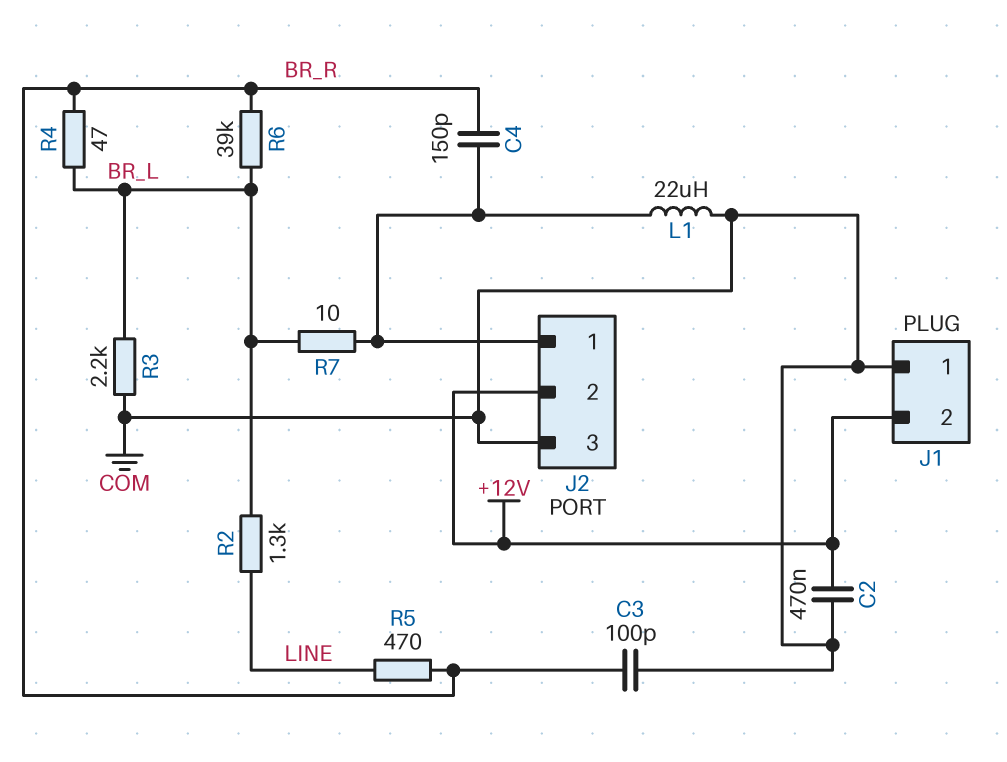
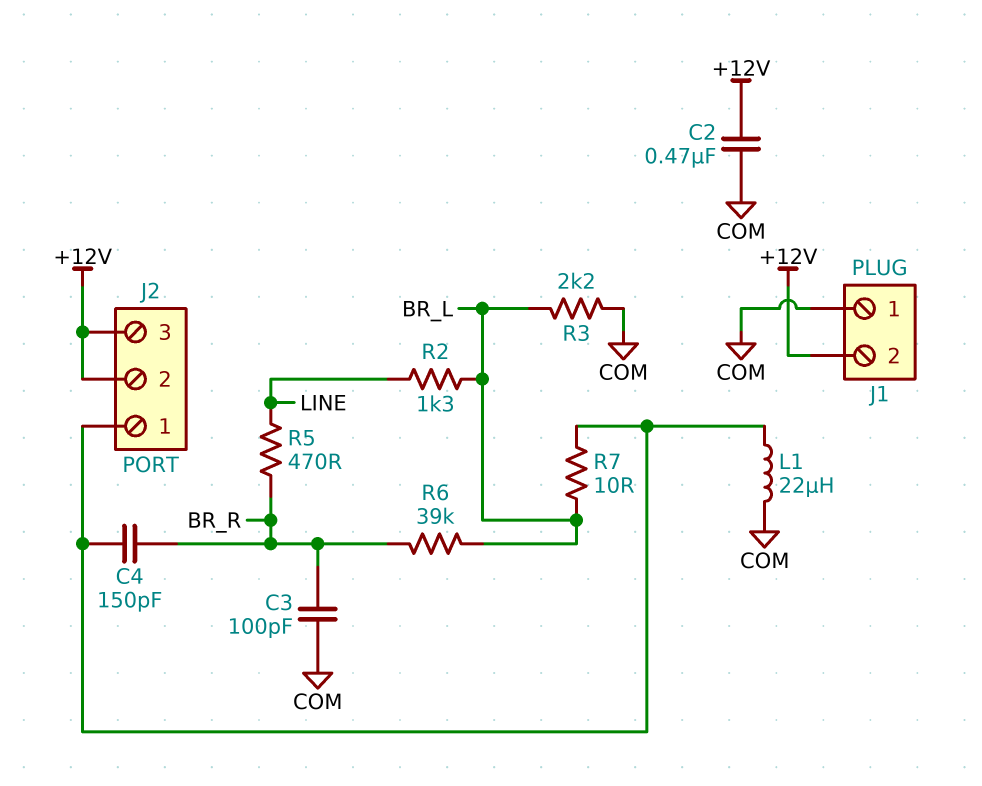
J2 pin 3: COM -> +12V
R4: 47 (BR_L, BR_R) -> none

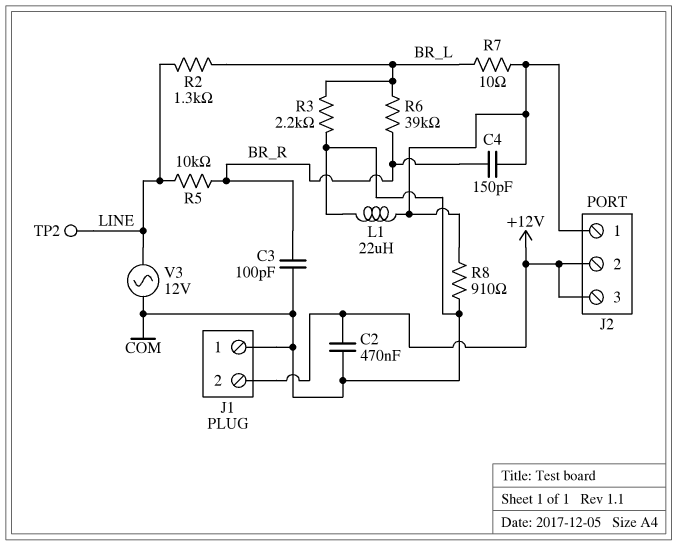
R5: 470 (BR_R, LINE) -> 10k (BR_R, LINE)
R8: none -> 910 (COM, J2/1)
TP2: none -> test point (LINE)
V3: none -> AC 12V (COM, LINE)

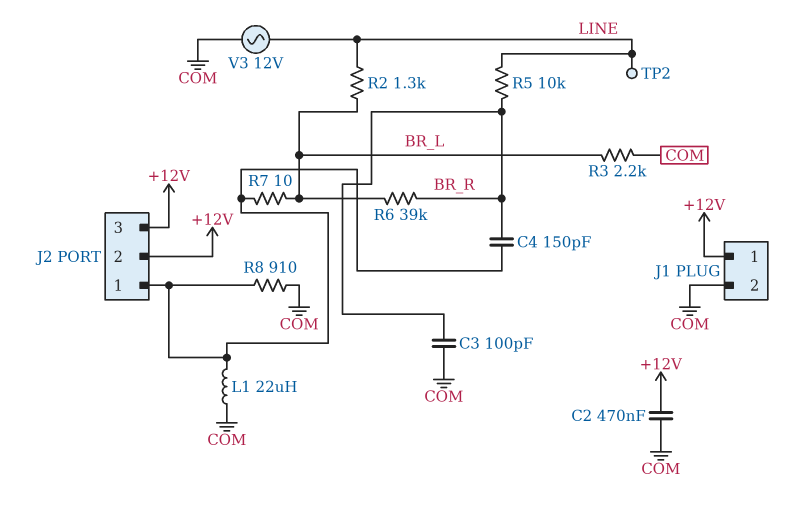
J1 pin 1: COM -> +12V
J1 pin 2: +12V -> COM

